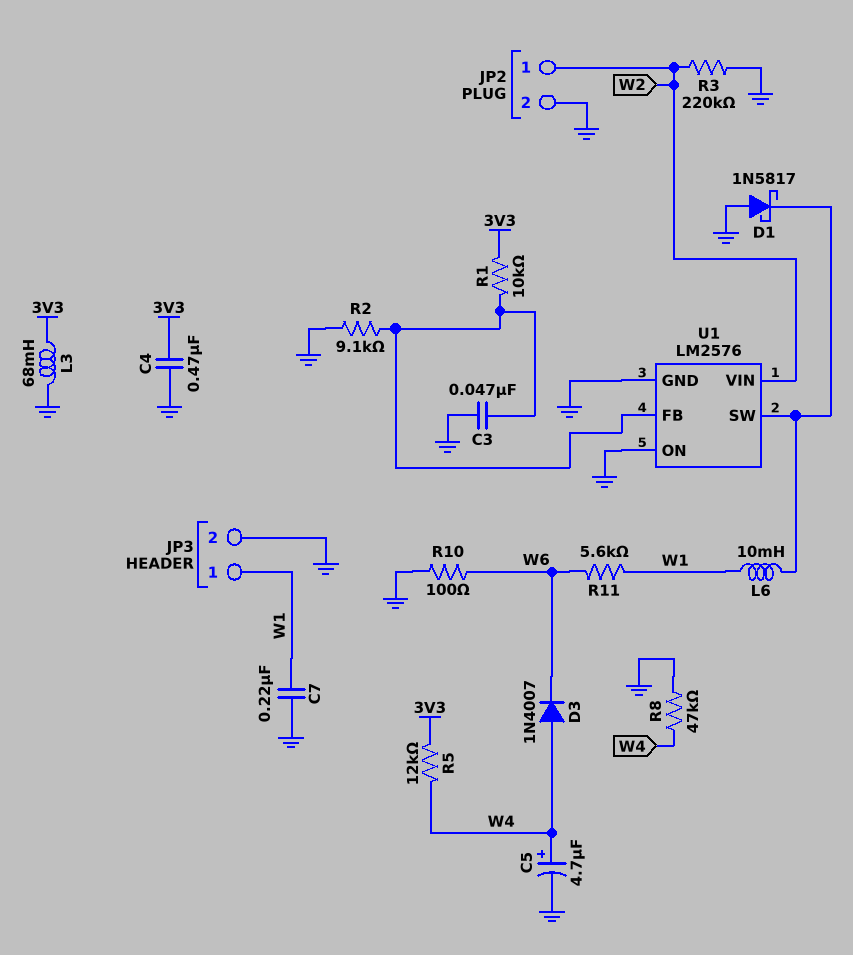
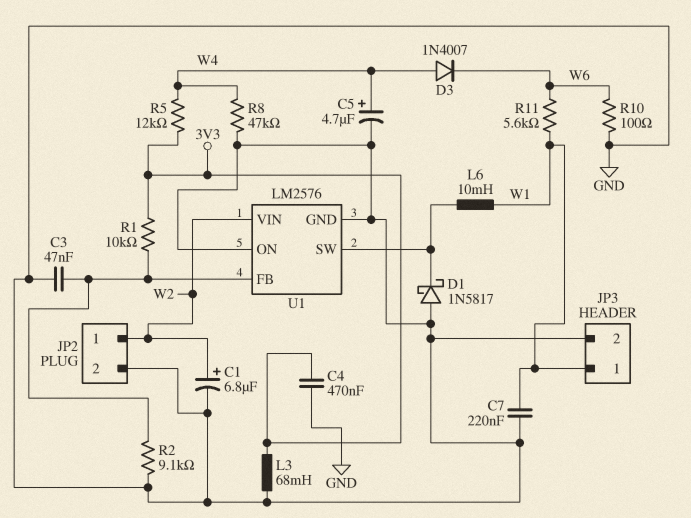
C1: none -> 6.8uF (plus W2, minus GND)
R3: 220k (GND, W2) -> none

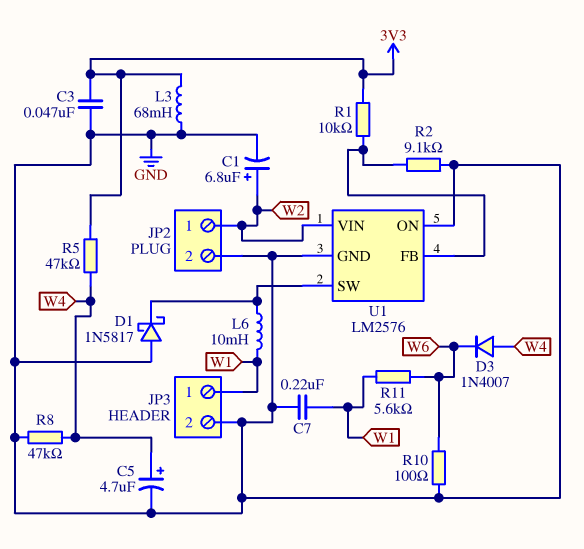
C3: 47nF (GND, U1/FB) -> 47nF (3V3, GND)
C4: 470nF (3V3, GND) -> none
R5: 12k (3V3, W4) -> 47k (3V3, W4)

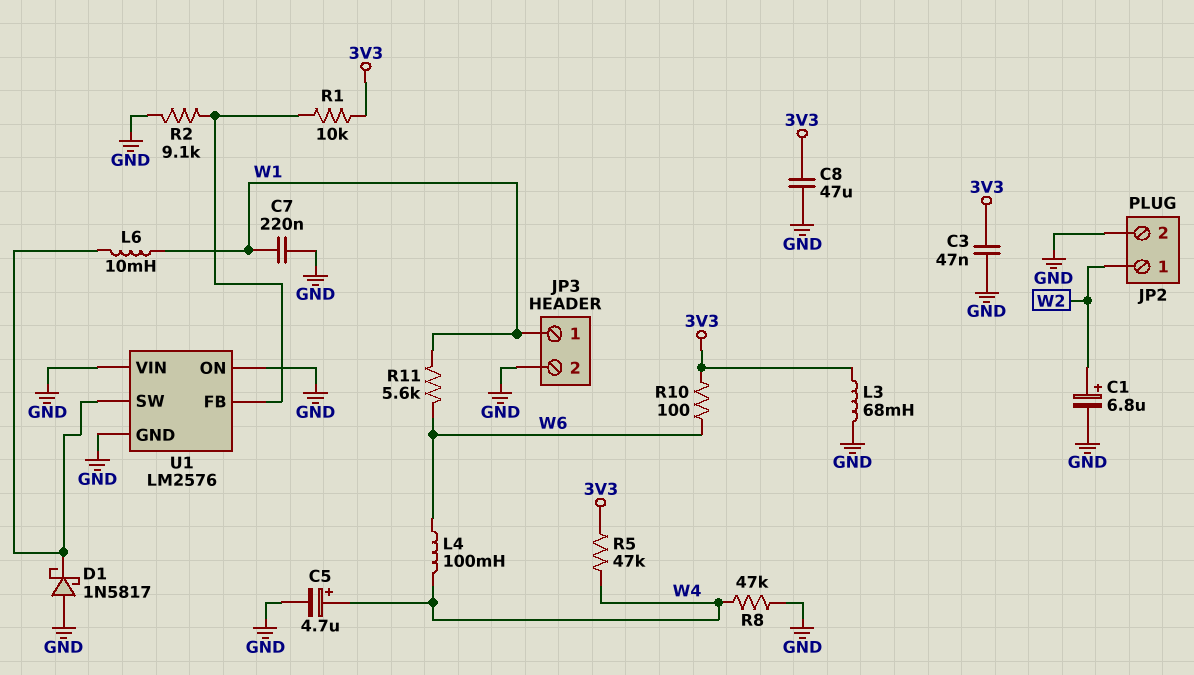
C8: none -> 47uF (3V3, GND)
D3: diode 1N4007 (A W4, K W6) -> none
L4: none -> 100mH (W4, W6)
R10: 100 (GND, W6) -> 100 (3V3, W6)
U1 pin VIN: W2 -> GND

